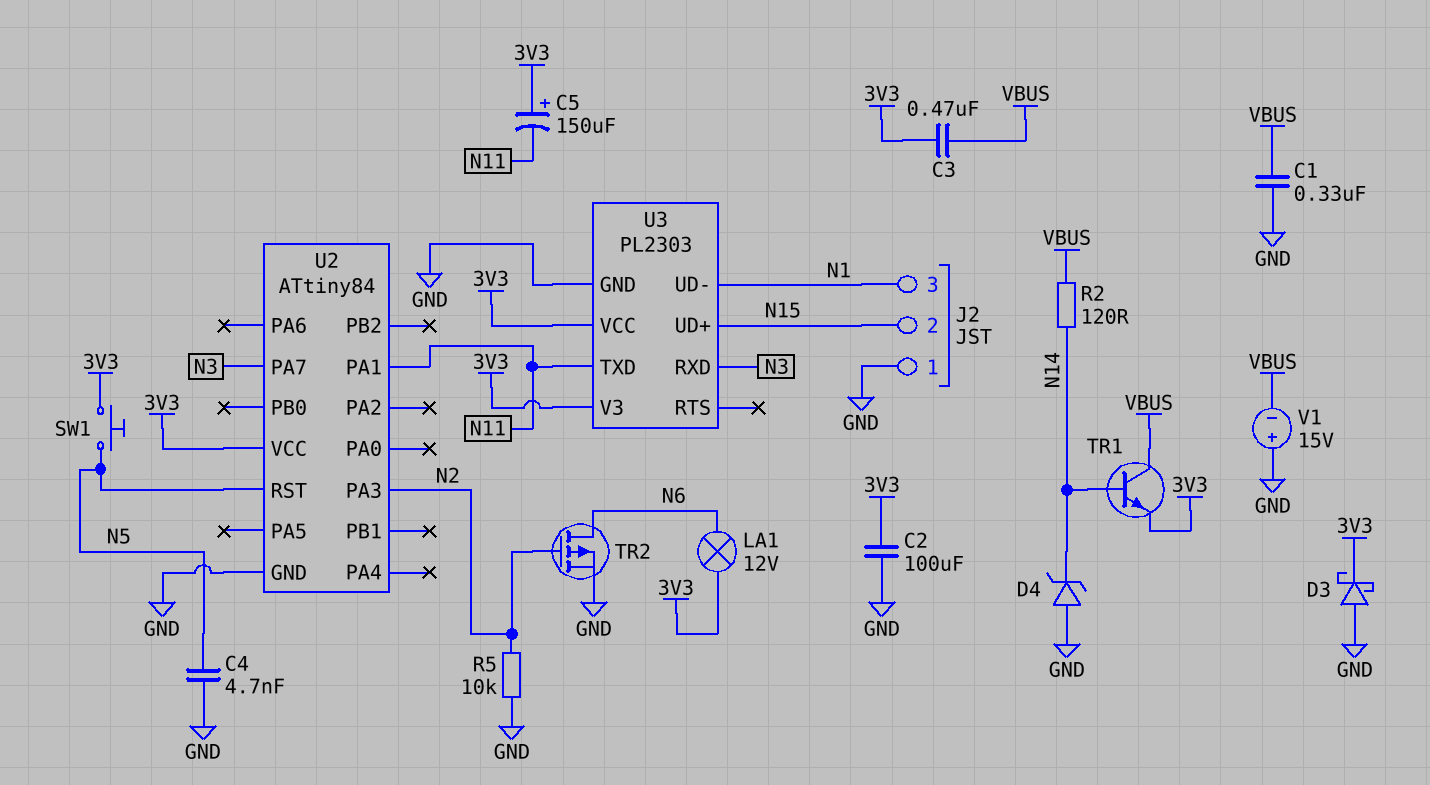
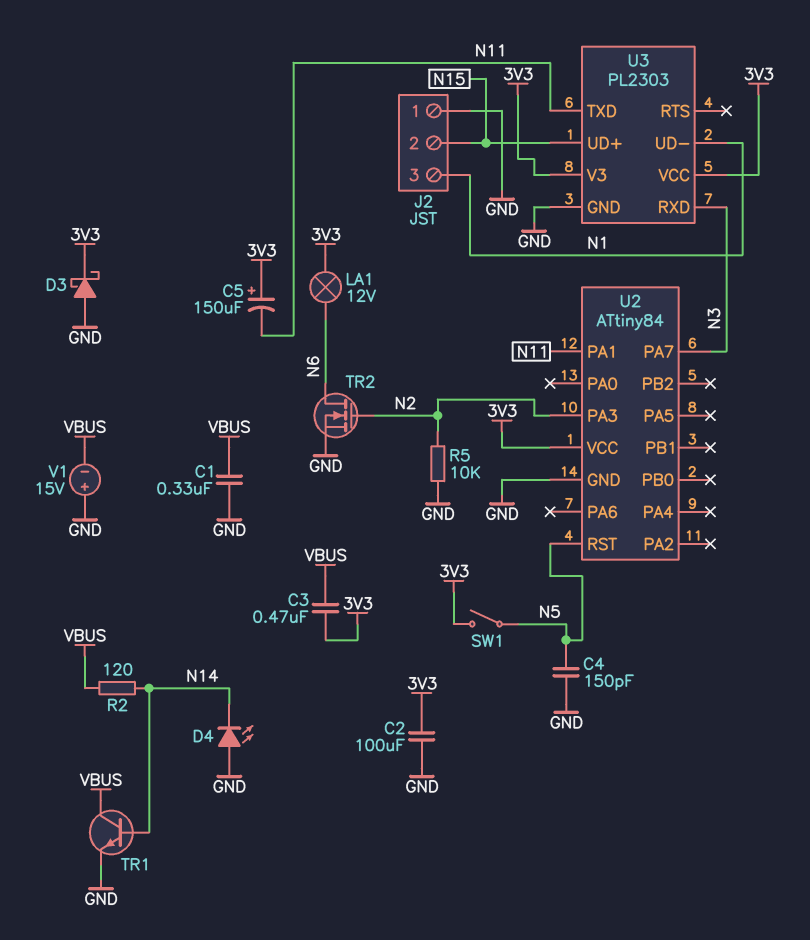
C4: 4.7nF (GND, N5) -> 150pF (GND, N5)
D4: zener (A GND, K N14) -> LED (A GND, K N14)
SW1: button (3V3, N5) -> switch (3V3, N5)
TR1: NPN (B N14, C VBUS, E 3V3) -> NPN (B N14, C VBUS, E GND)
TR2: PMOS (G N2, D N6, S GND) -> NMOS (G N2, D N6, S GND)

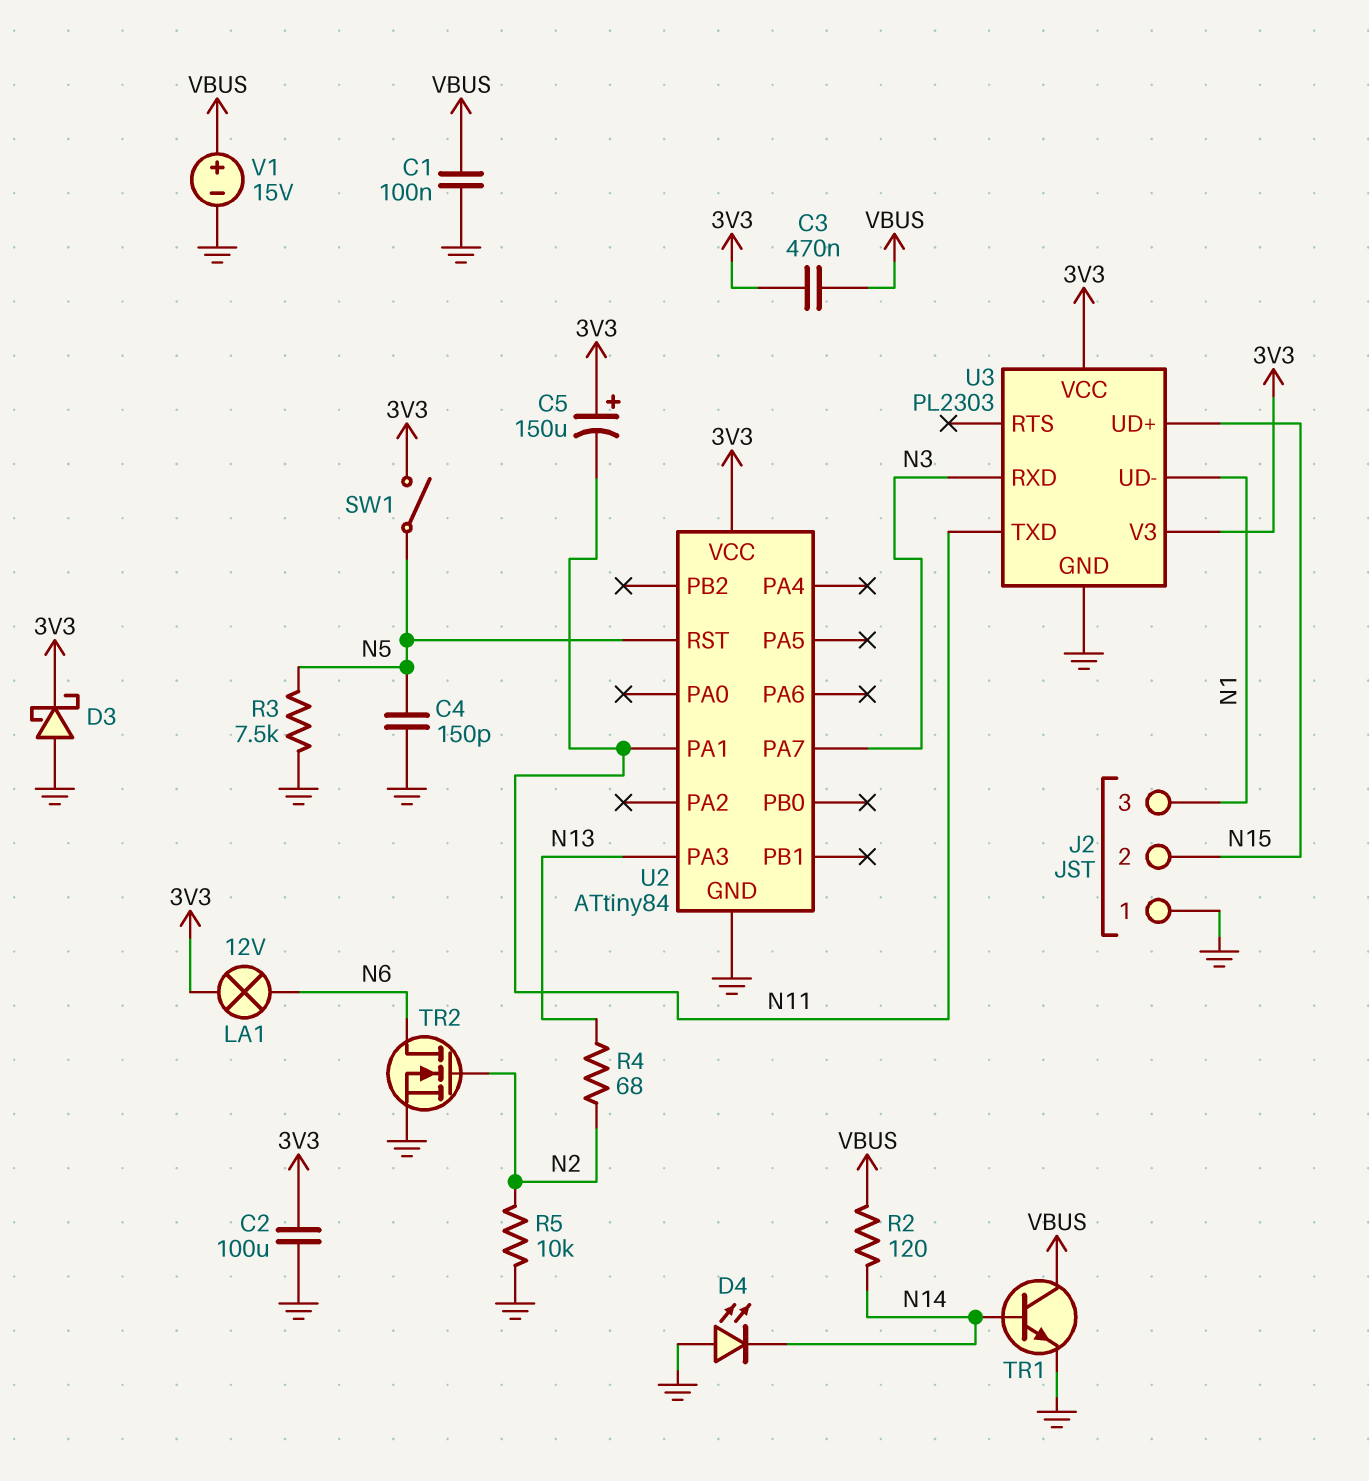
C1: 330nF (GND, VBUS) -> 100nF (GND, VBUS)
R3: none -> 7.5k (GND, N5)
R4: none -> 68 (N2, N13)
U2 pin PA3: N2 -> N13
V1: 15V (plus GND, minus VBUS) -> 15V (plus VBUS, minus GND)

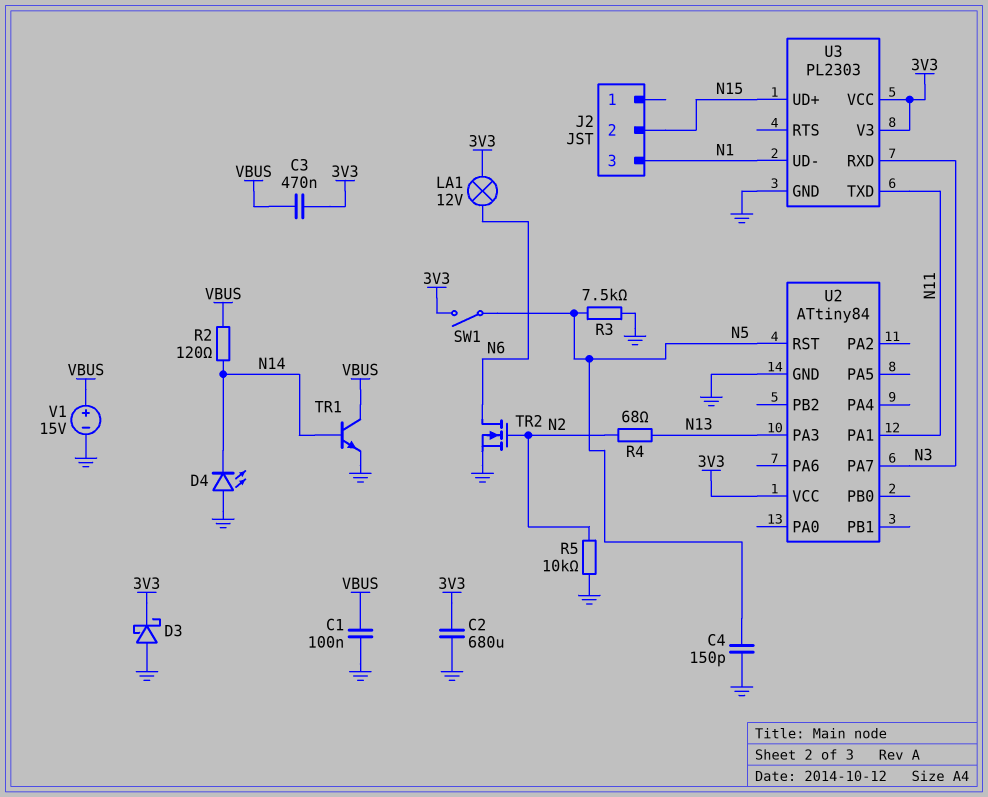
C2: 100uF (3V3, GND) -> 680uF (3V3, GND)
C5: 150uF (plus 3V3, minus N11) -> none
J2 pin 1: GND -> none

